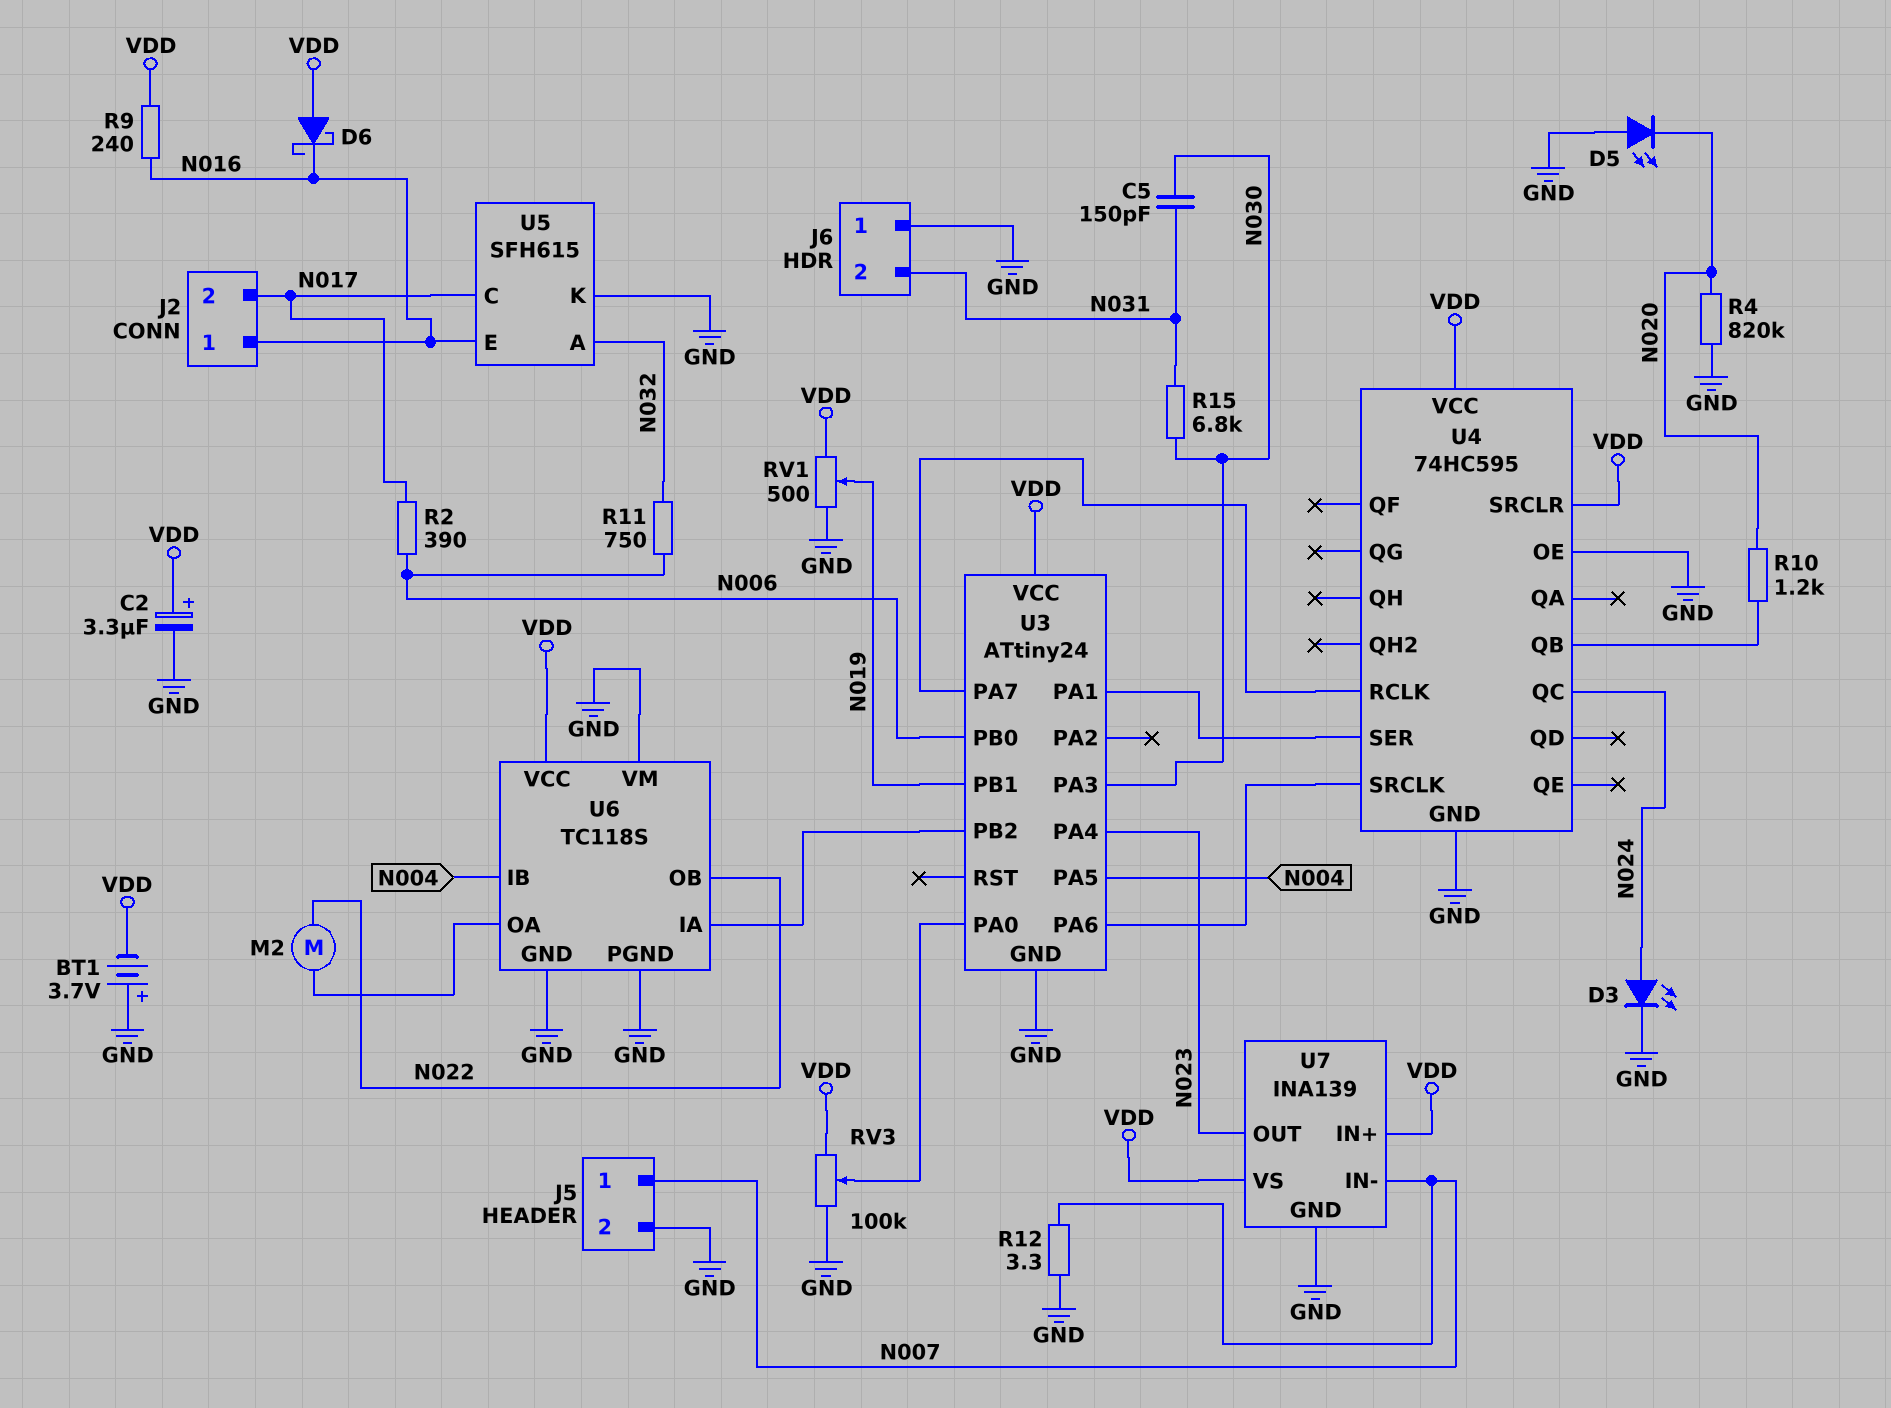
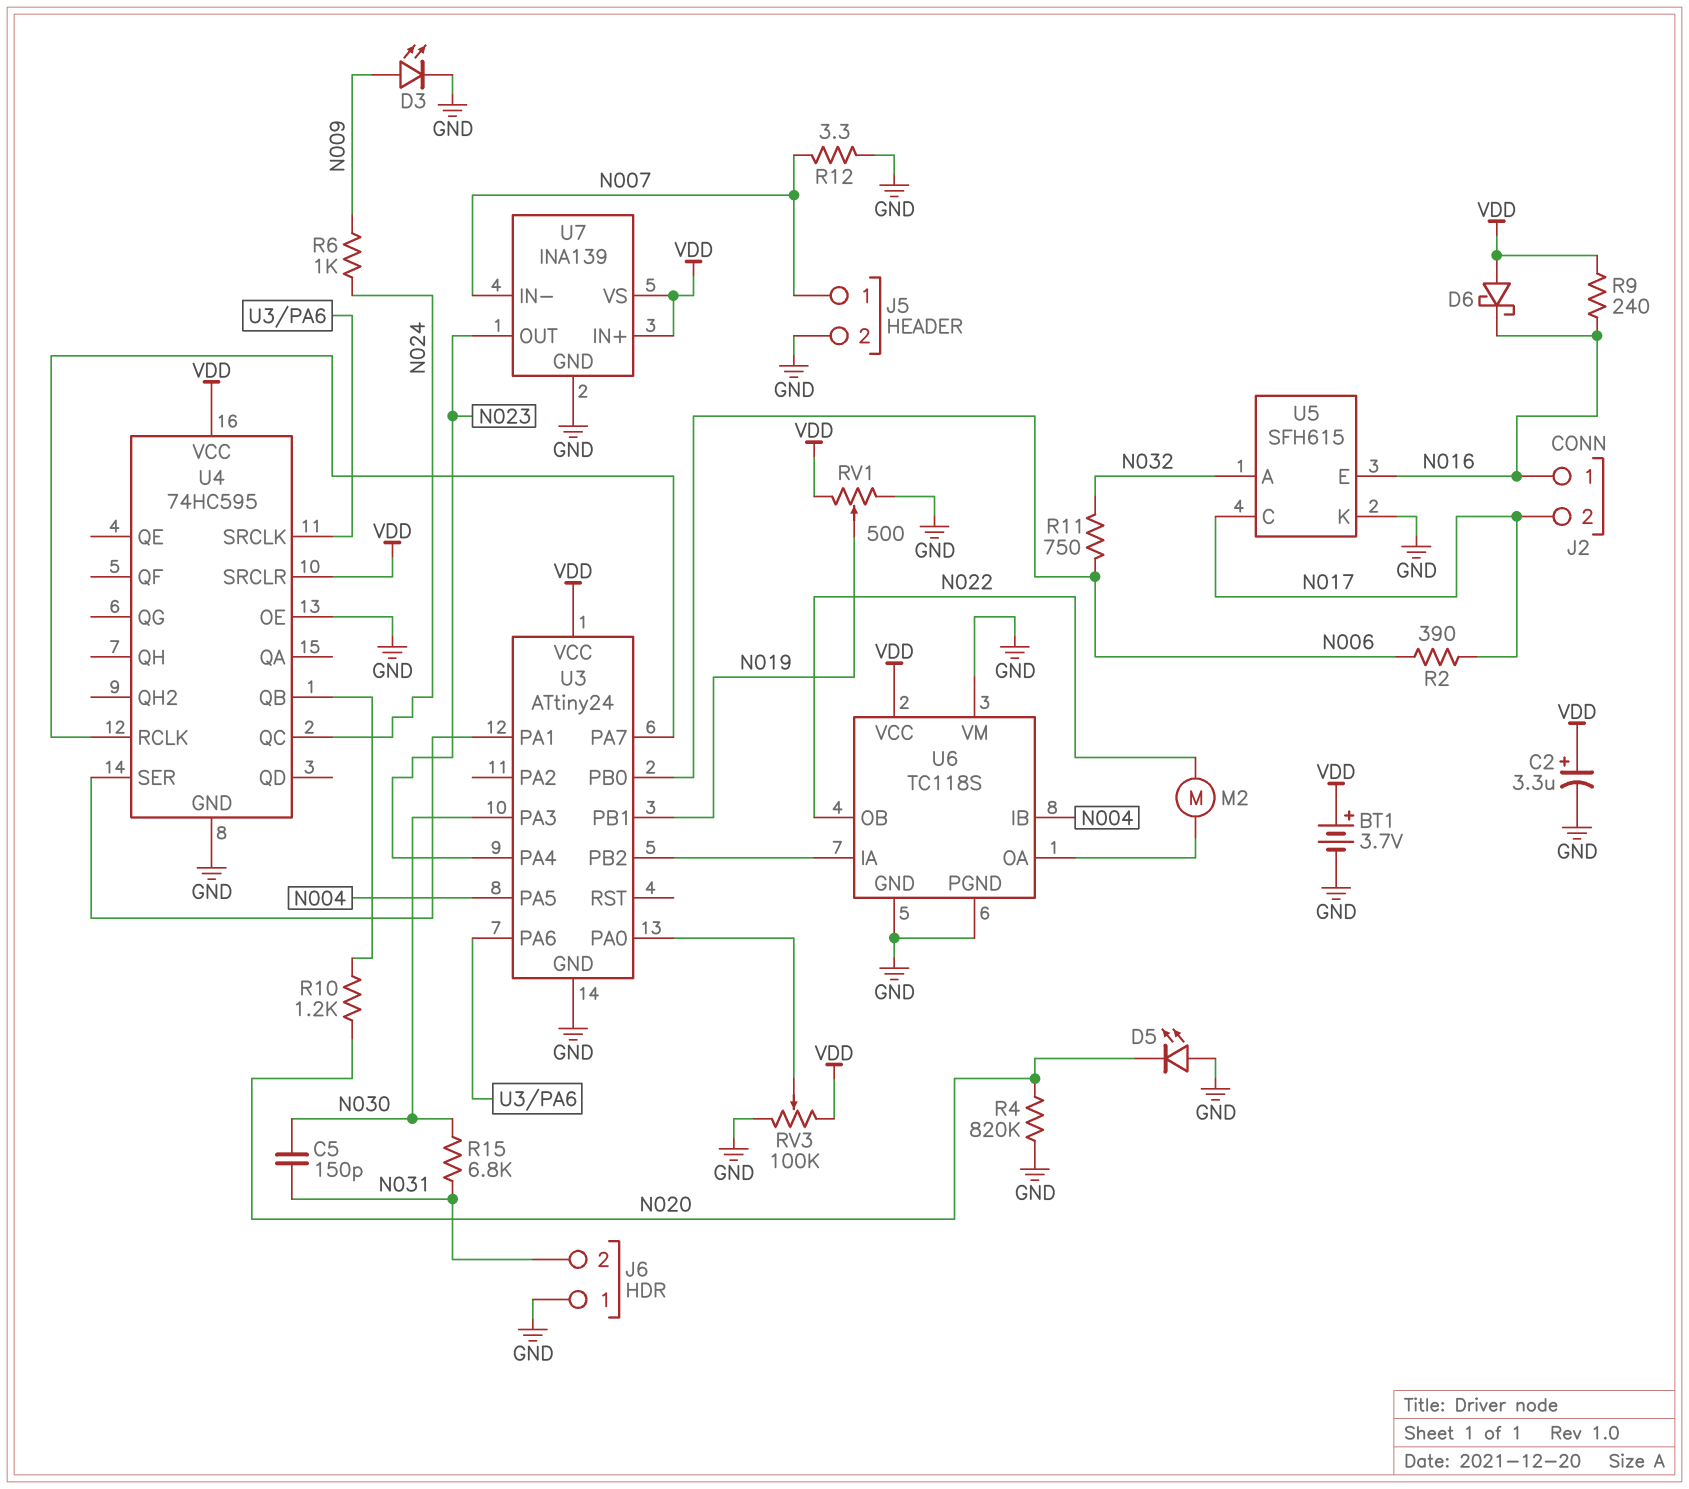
BT1: 3.7V (plus GND, minus VDD) -> 3.7V (plus VDD, minus GND)
D3: LED (A N024, K GND) -> LED (A N009, K GND)
R6: none -> 1k (N009, N024)

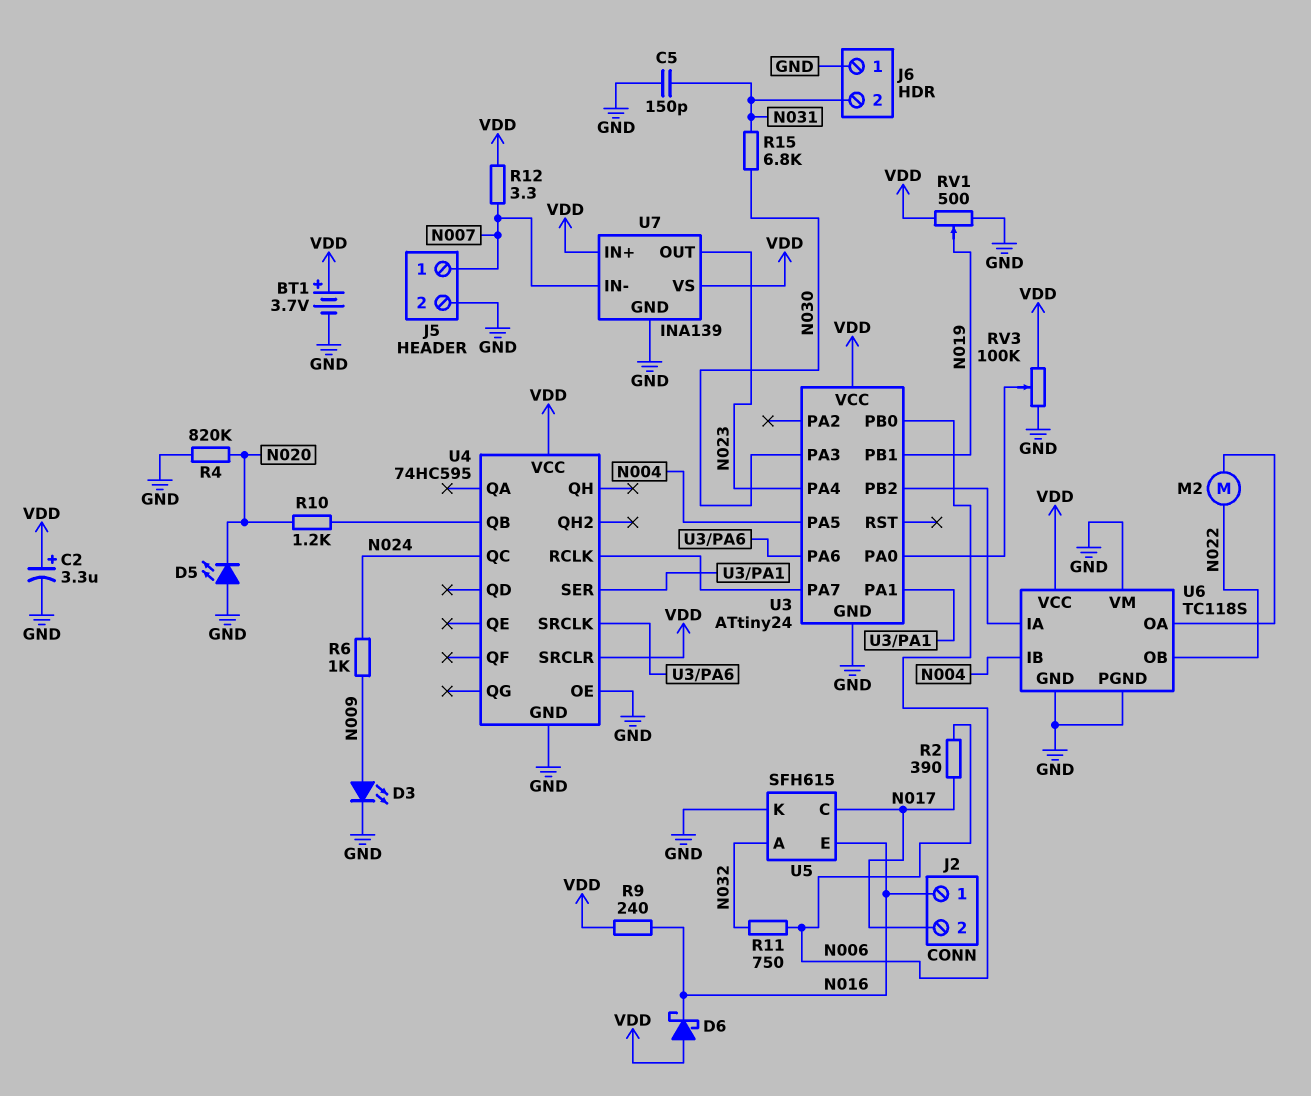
C5: 150pF (N030, N031) -> 150pF (GND, N031)
R12: 3.3 (GND, N007) -> 3.3 (N007, VDD)

